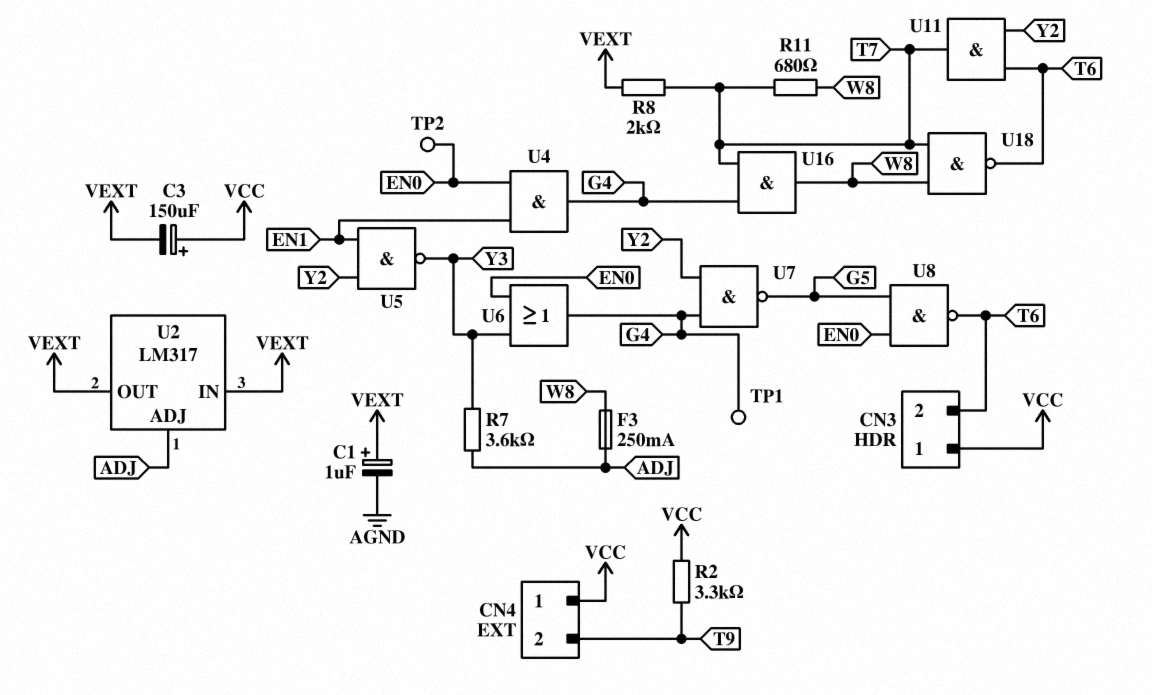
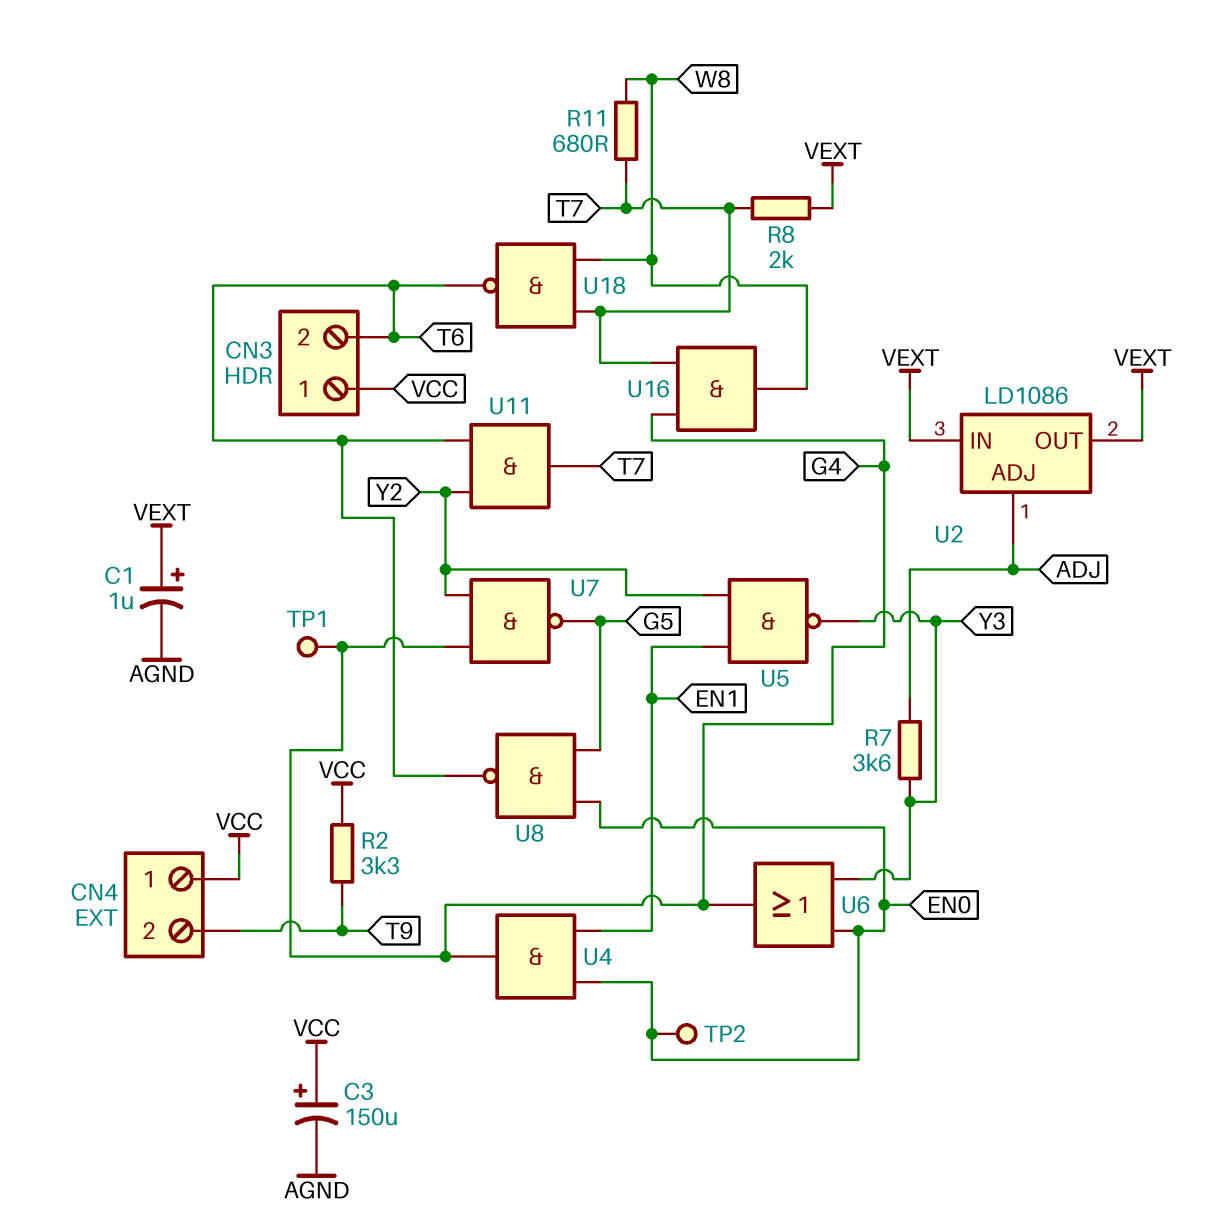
C3: 150uF (plus VCC, minus VEXT) -> 150uF (plus VCC, minus AGND)
F3: 250mA (ADJ, W8) -> none
U2: LM317 -> LD1086

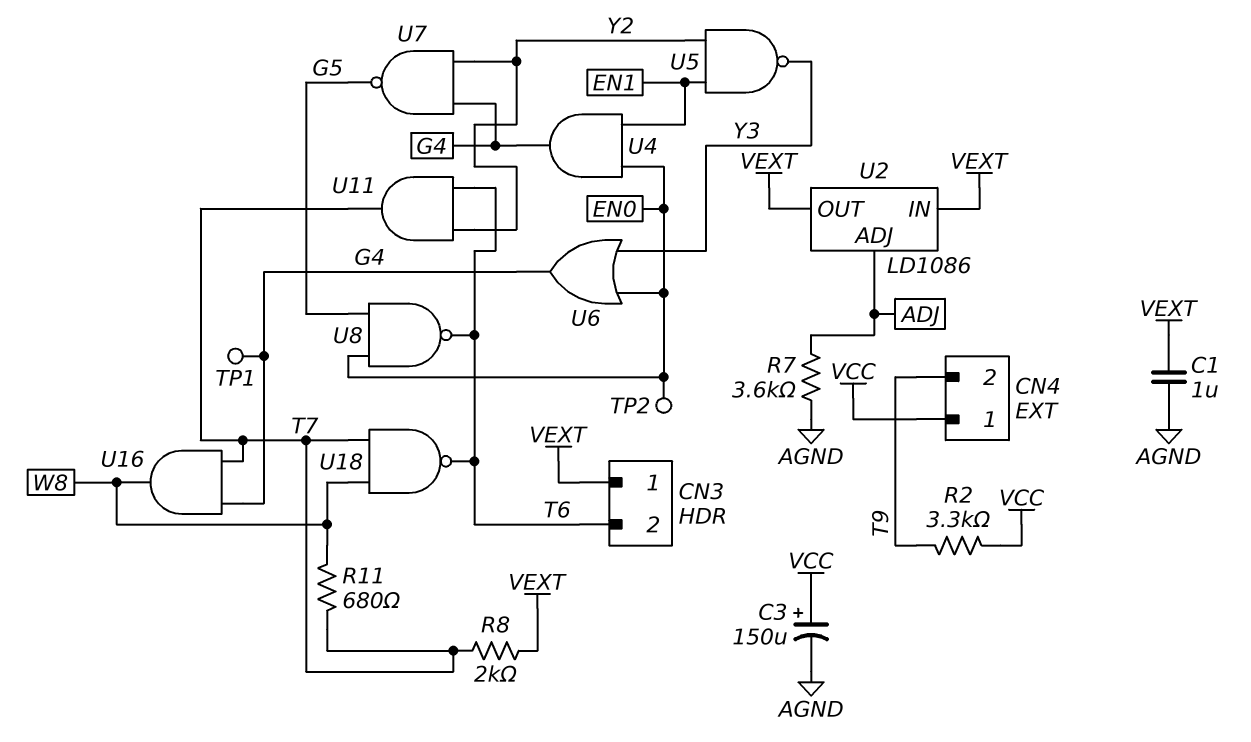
C1: 1uF (plus VEXT, minus AGND) -> 1uF (AGND, VEXT)
CN3 pin 1: VCC -> VEXT
R7: 3.6k (ADJ, Y3) -> 3.6k (ADJ, AGND)

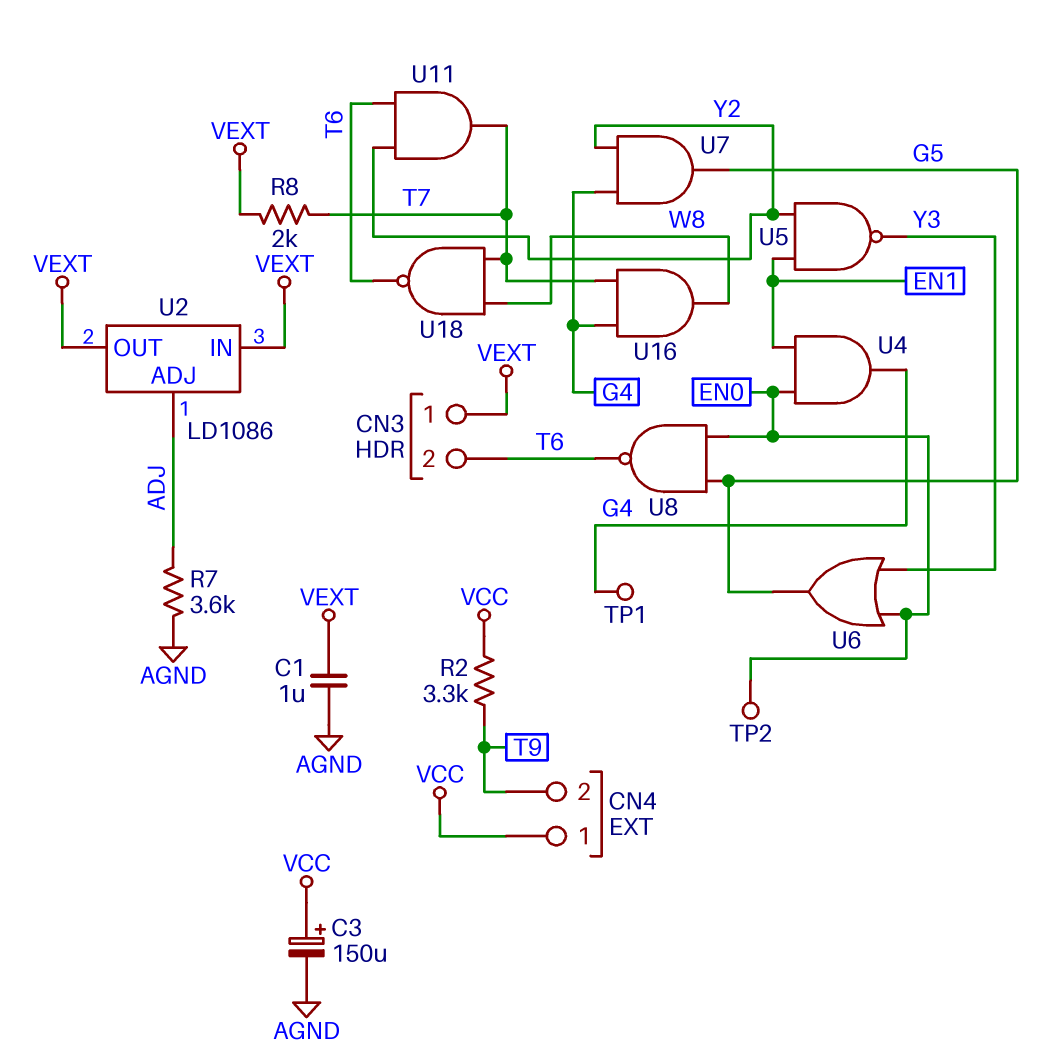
R11: 680 (T7, W8) -> none
U6: OR (in EN0, in Y3, out G4) -> OR (in EN0, in Y3, out G5)
U7: NAND (in G4, in Y2, out G5) -> AND (in G4, in Y2, out G5)

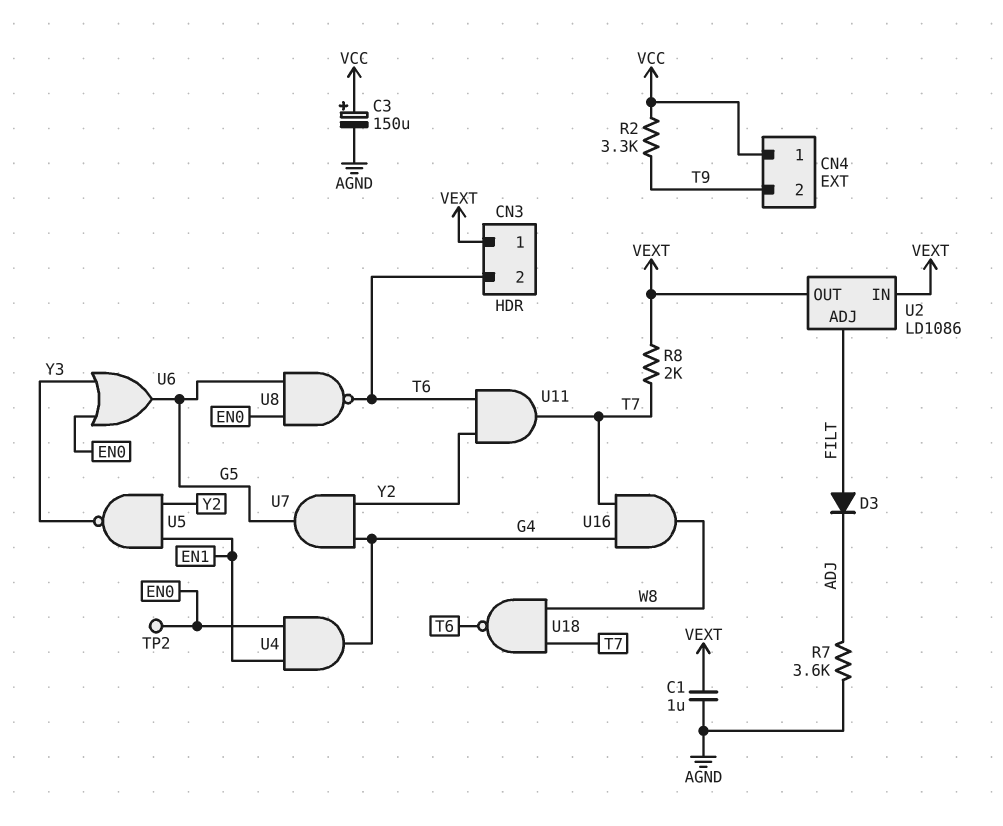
D3: none -> diode (A FILT, K ADJ)
TP1: test point (G4) -> none
U2 pin ADJ: ADJ -> FILT

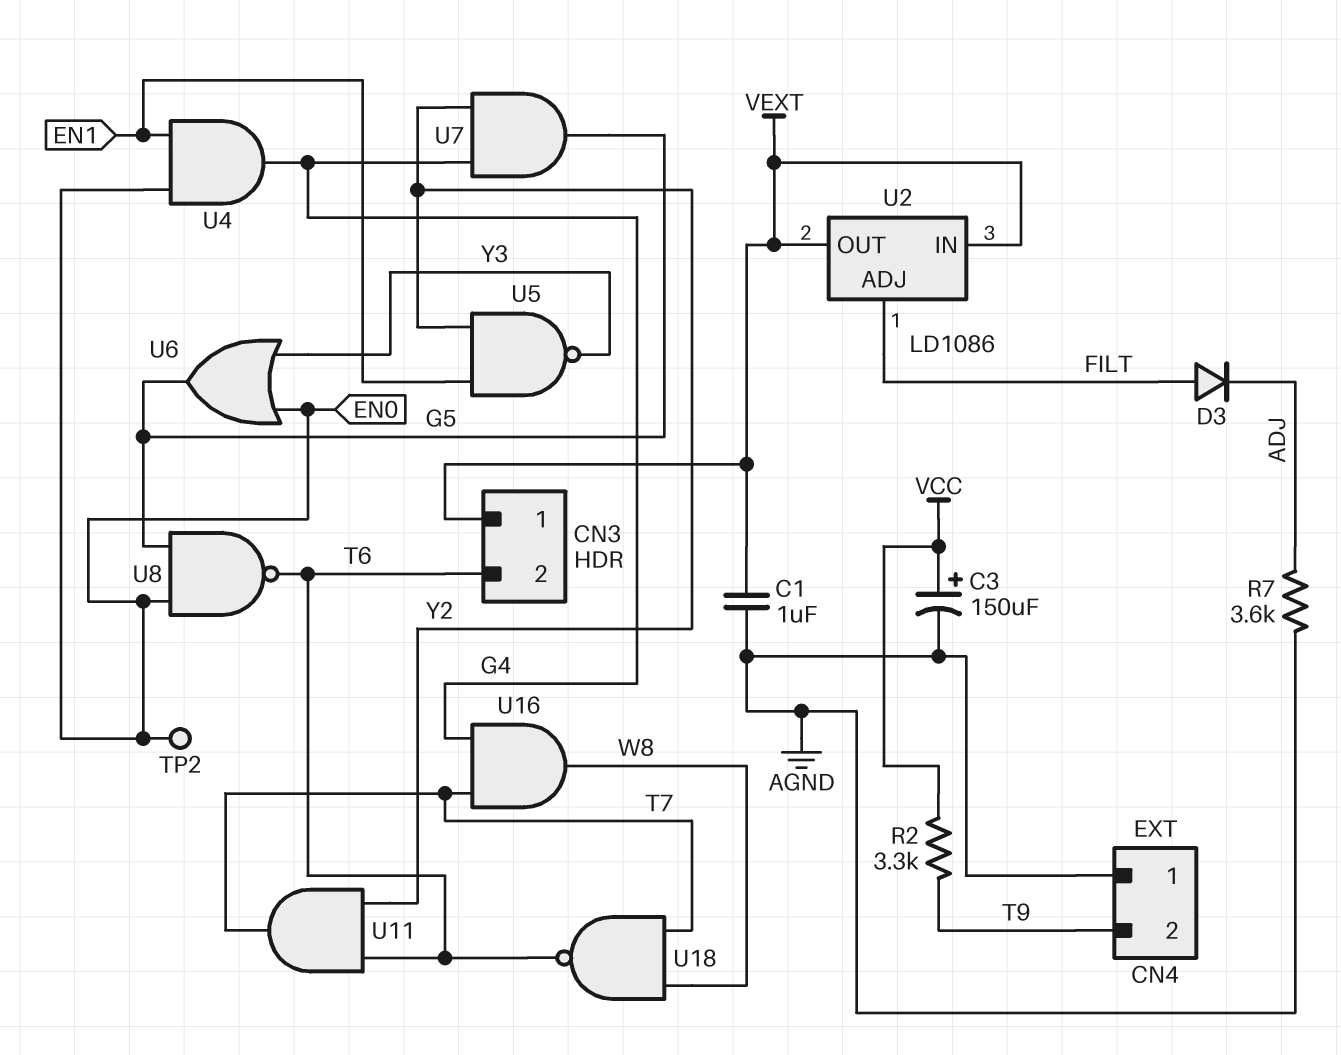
CN4 pin 1: VCC -> AGND
R8: 2k (T7, VEXT) -> none

